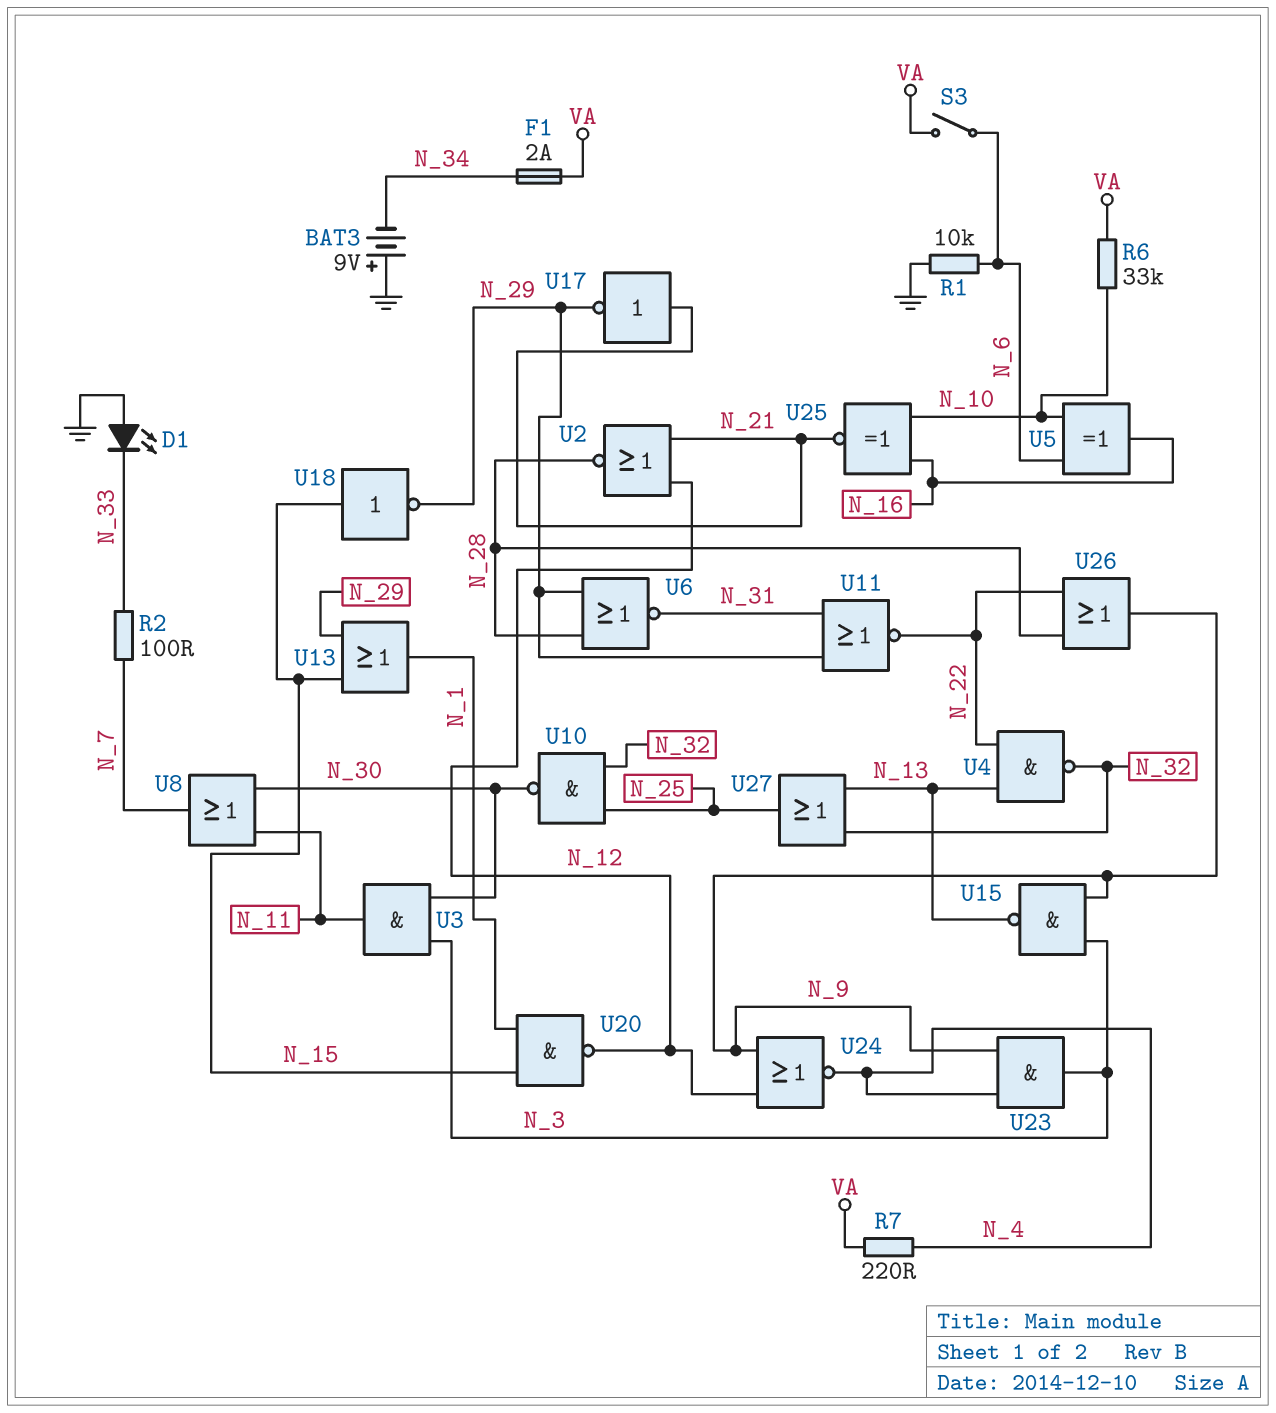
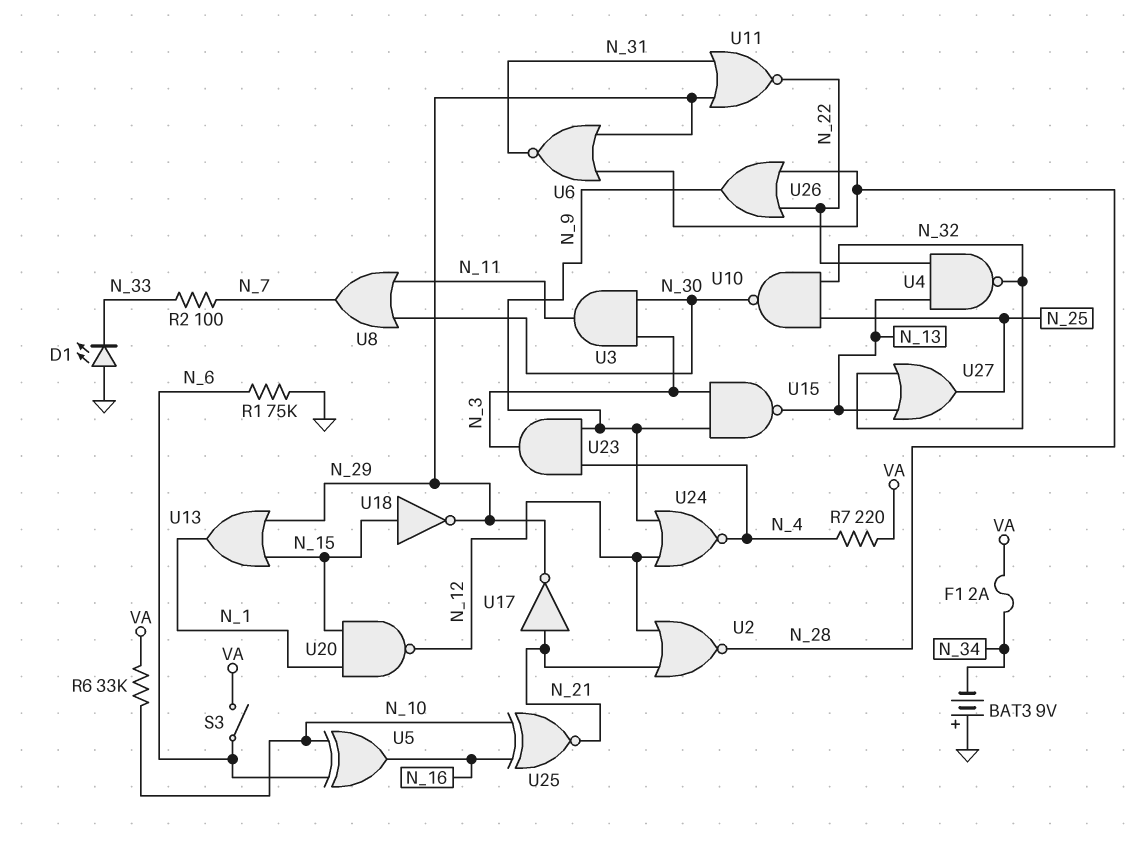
R1: 10k (GND, N_6) -> 75k (GND, N_6)

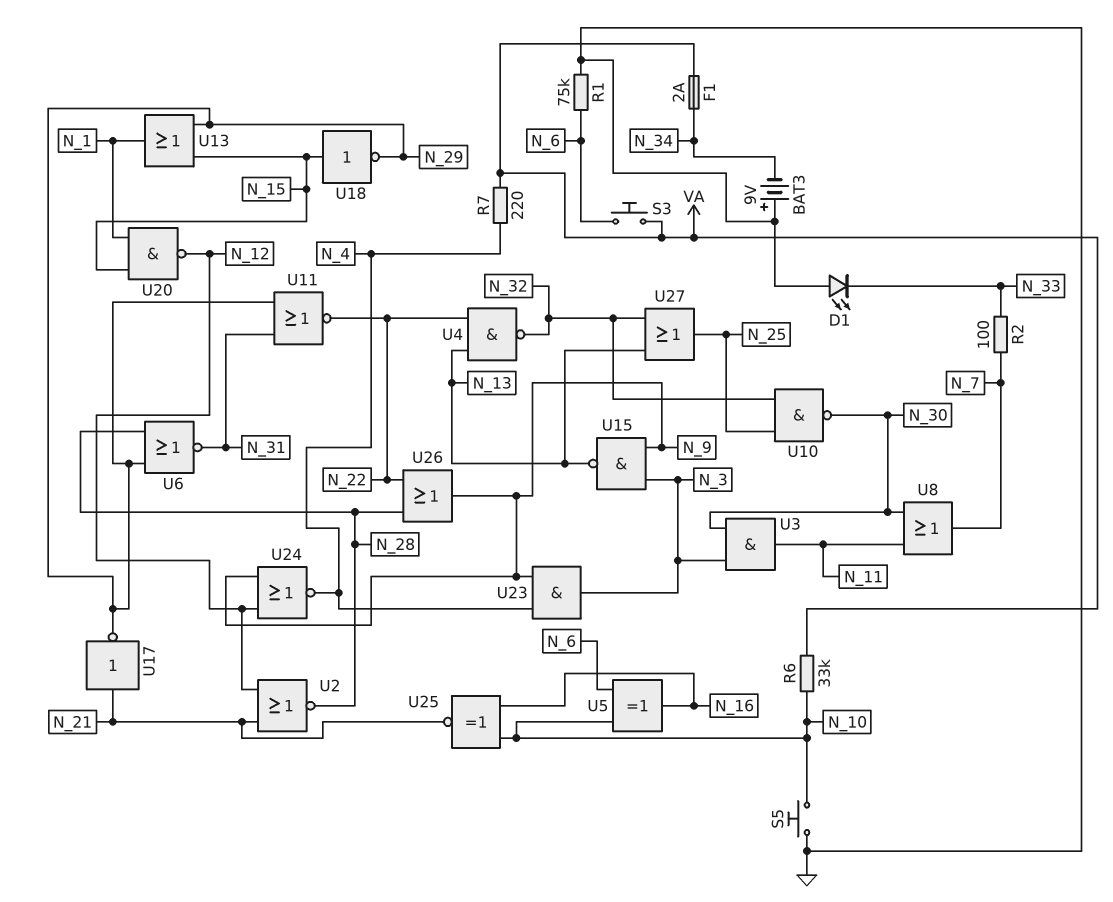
S3: switch (N_6, VA) -> button (N_6, VA)
S5: none -> button (GND, N_10)

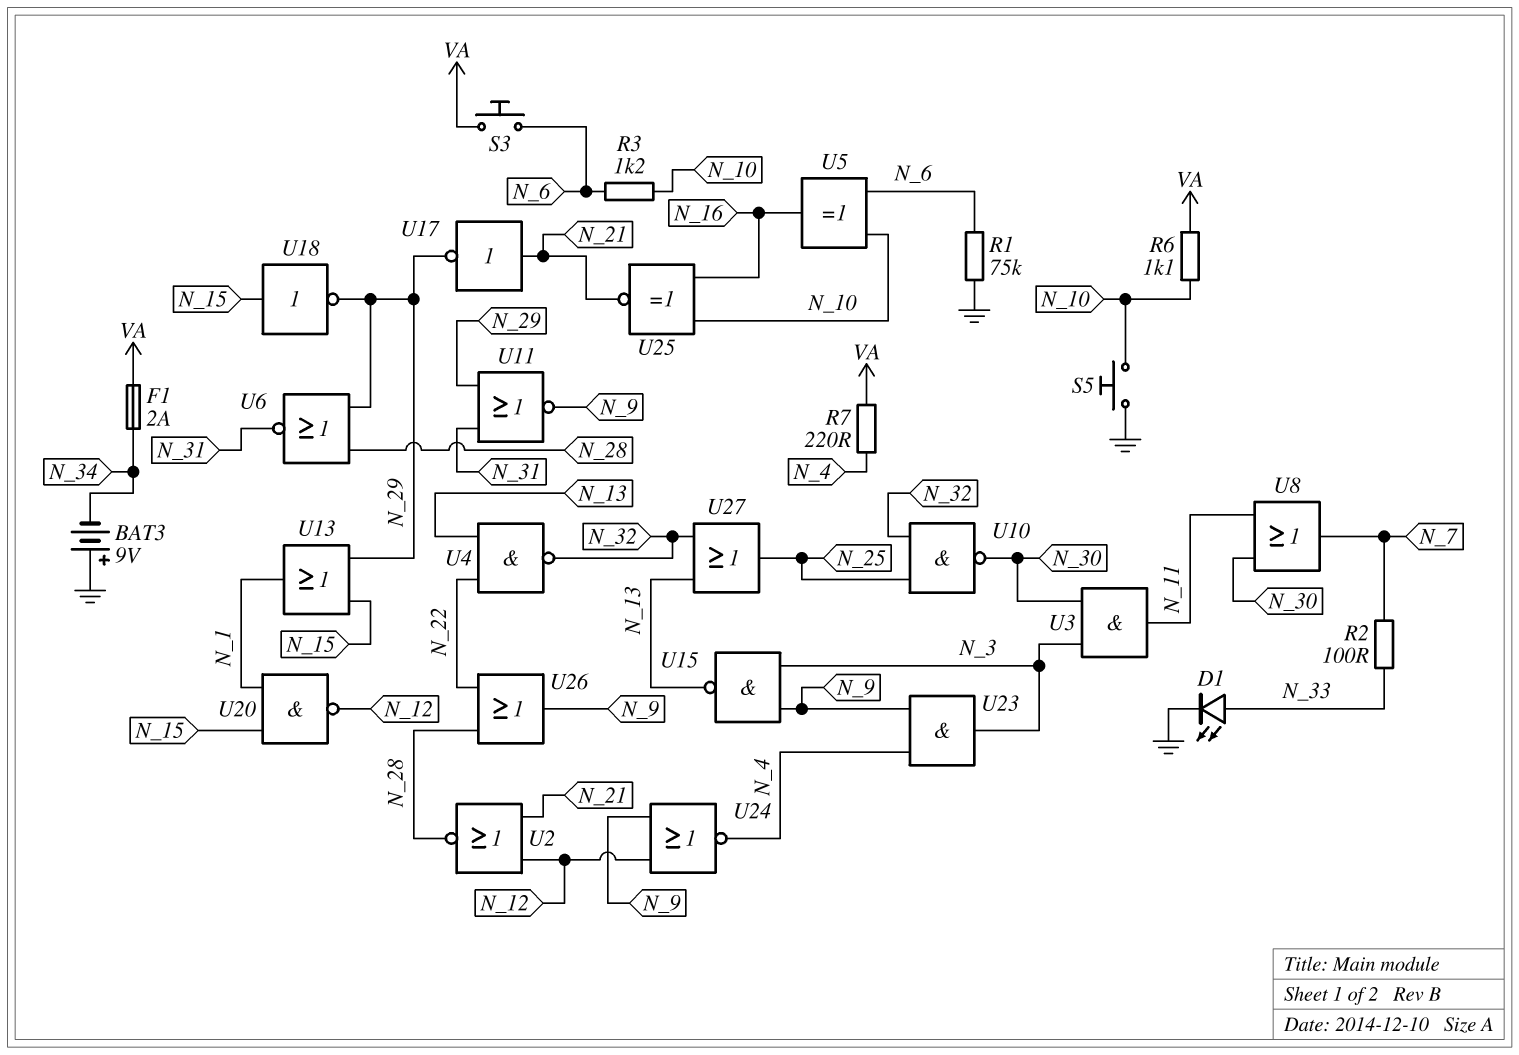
D1: LED (A GND, K N_33) -> LED (A N_33, K GND)
R3: none -> 1.2k (N_6, N_10)
R6: 33k (N_10, VA) -> 1.1k (N_10, VA)
U11: NOR (in N_29, in N_31, out N_22) -> NOR (in N_29, in N_31, out N_9)

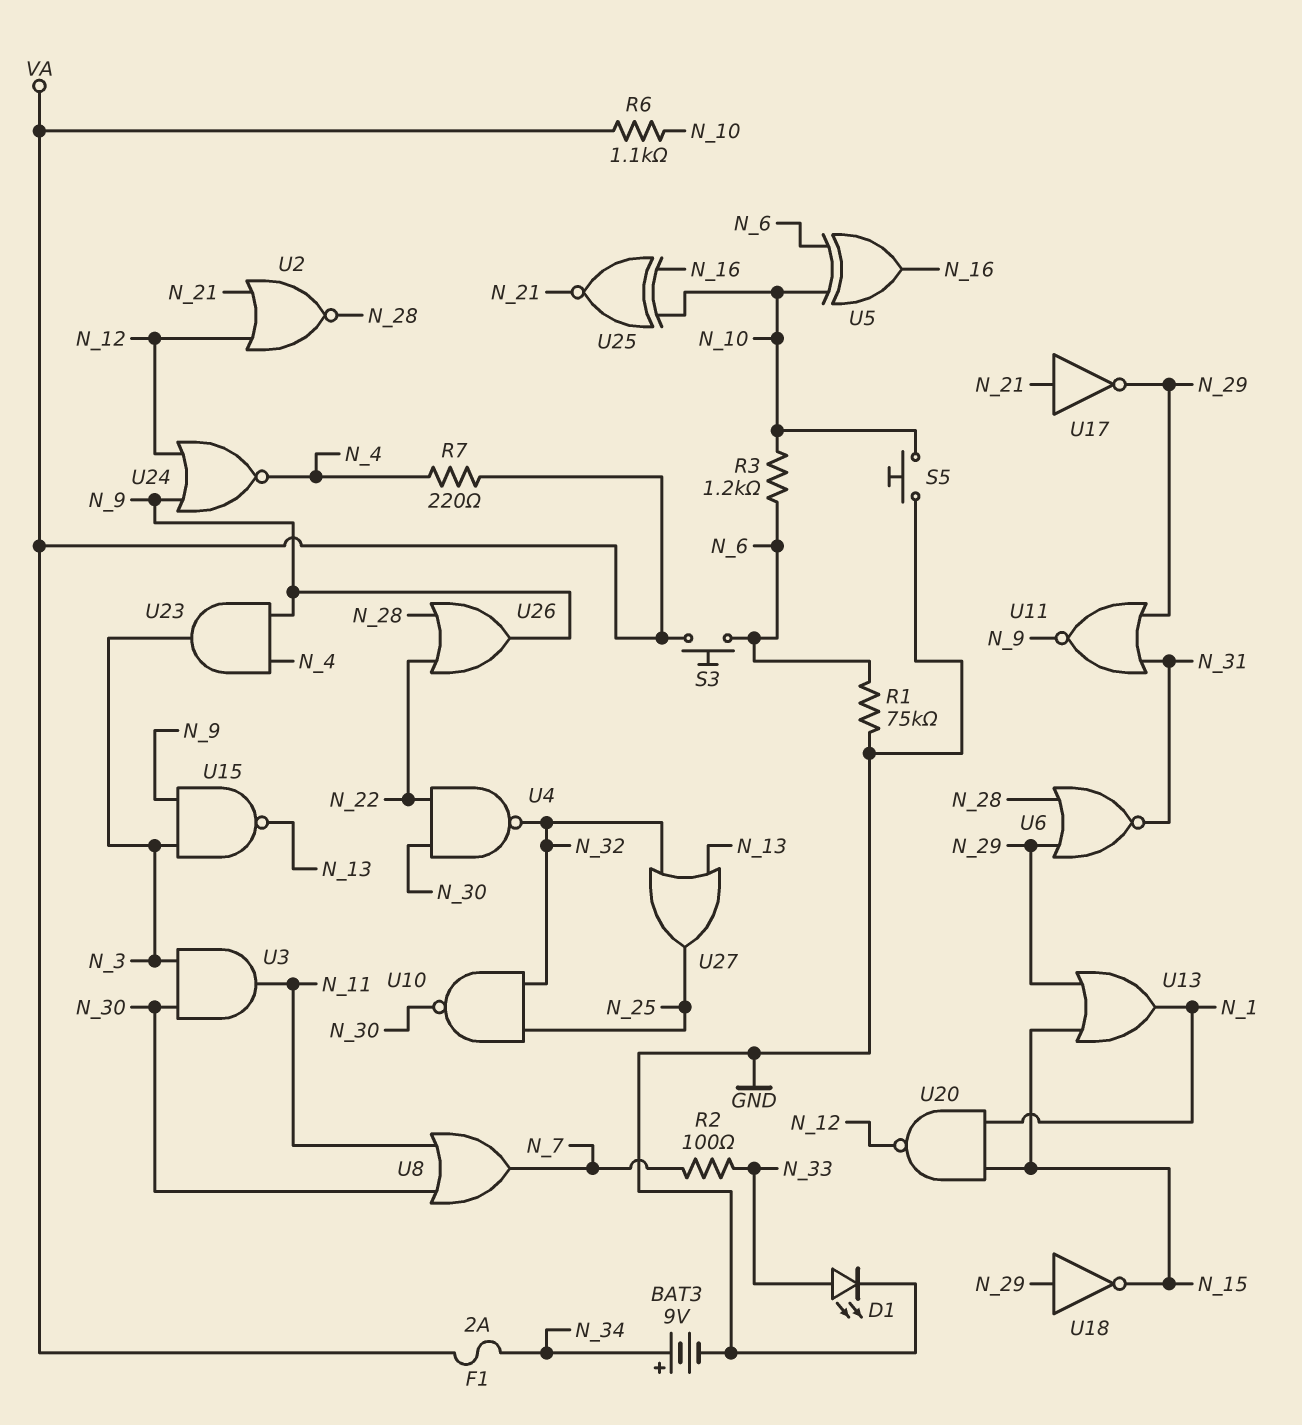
BAT3: 9V (plus GND, minus N_34) -> 9V (plus N_34, minus GND)
U4: NAND (in N_13, in N_22, out N_32) -> NAND (in N_22, in N_30, out N_32)
U18: NOT (in N_15, out N_29) -> NOT (in N_29, out N_15)

